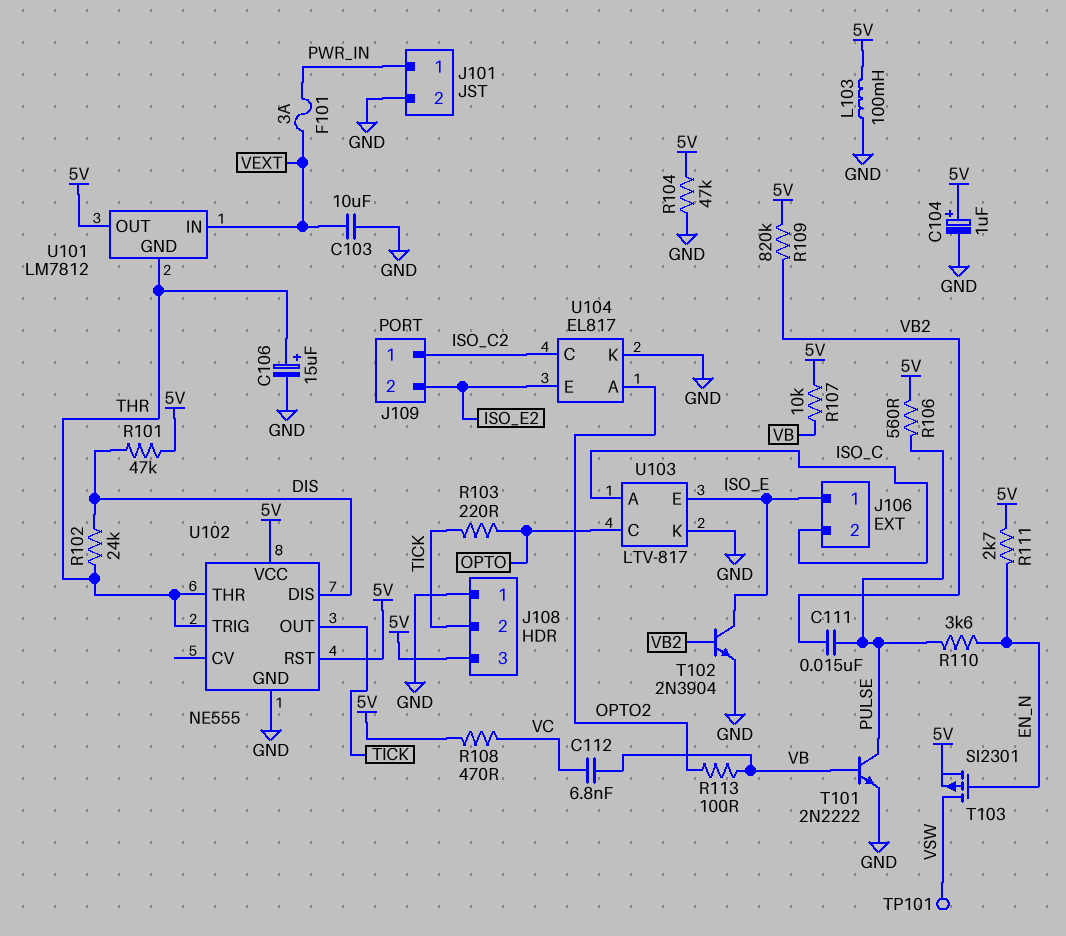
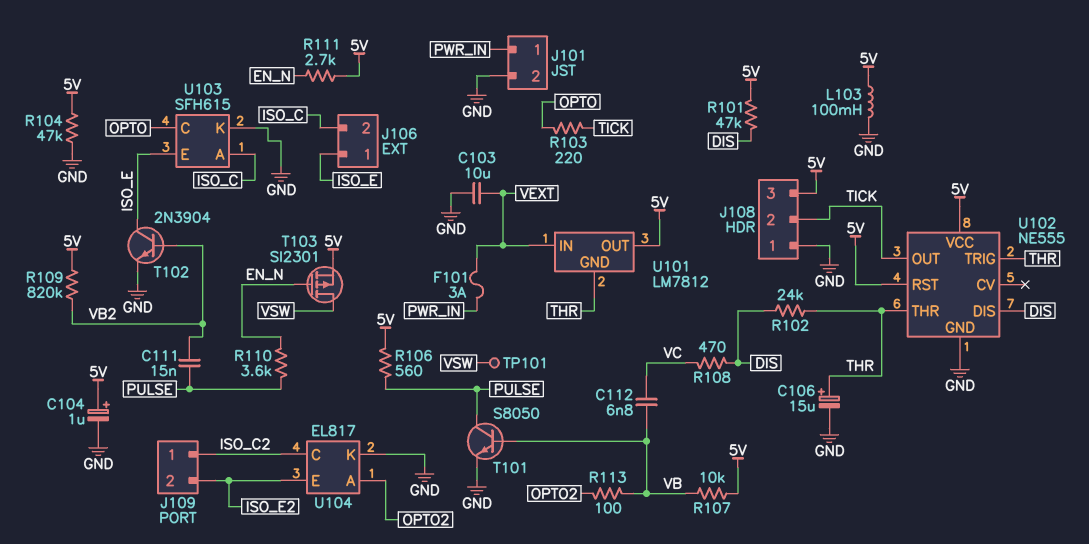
R108: 470 (5V, VC) -> 470 (DIS, VC)
T101: NPN 2N2222 (B VB, C PULSE, E GND) -> NPN S8050 (B VB, C PULSE, E GND)
U103: LTV-817 -> SFH615

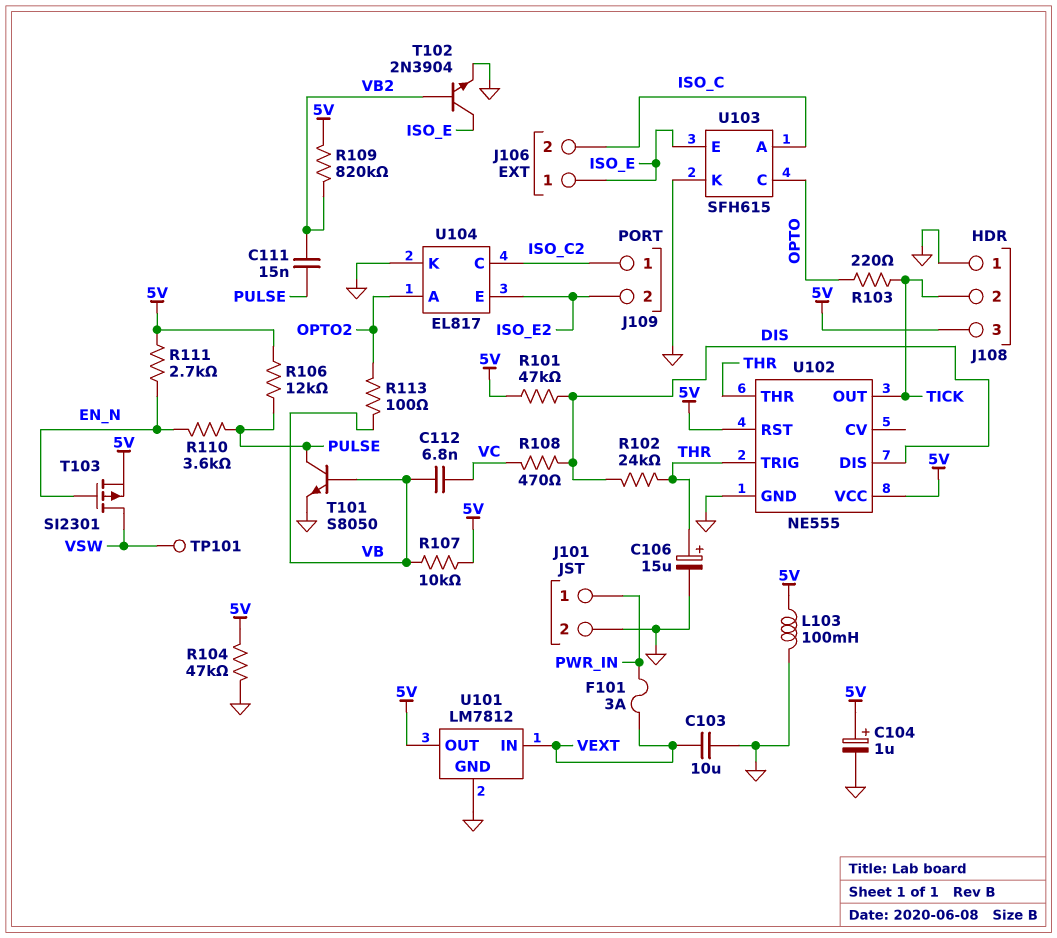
R106: 560 (5V, PULSE) -> 12k (5V, PULSE)
U101 pin GND: THR -> GND

